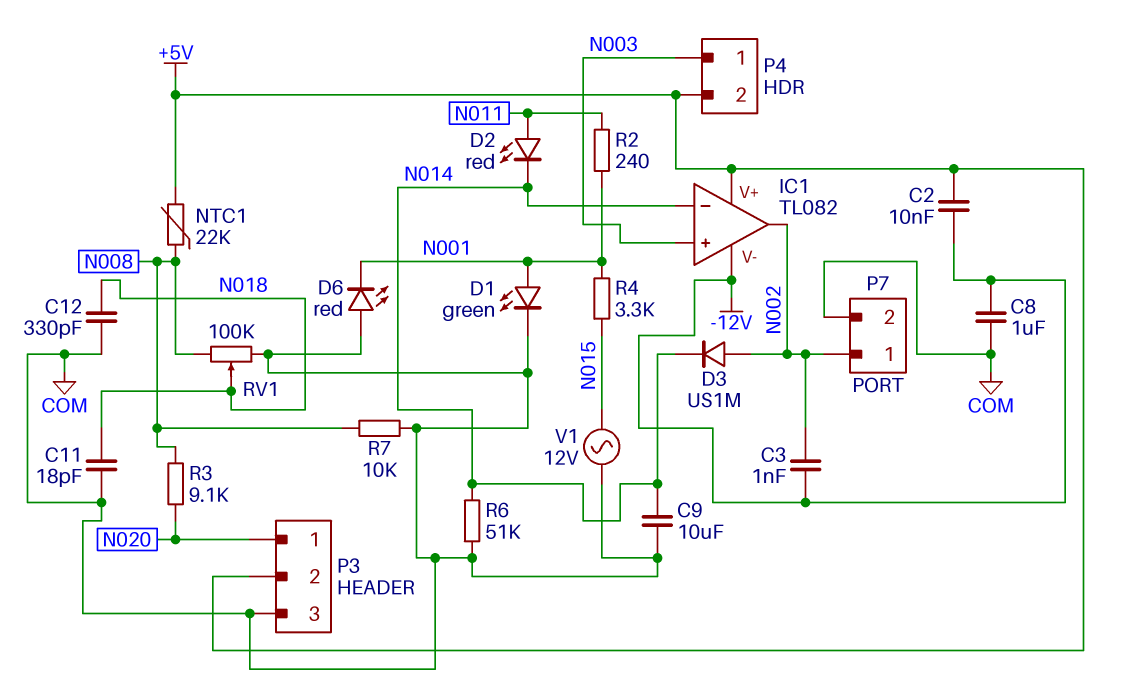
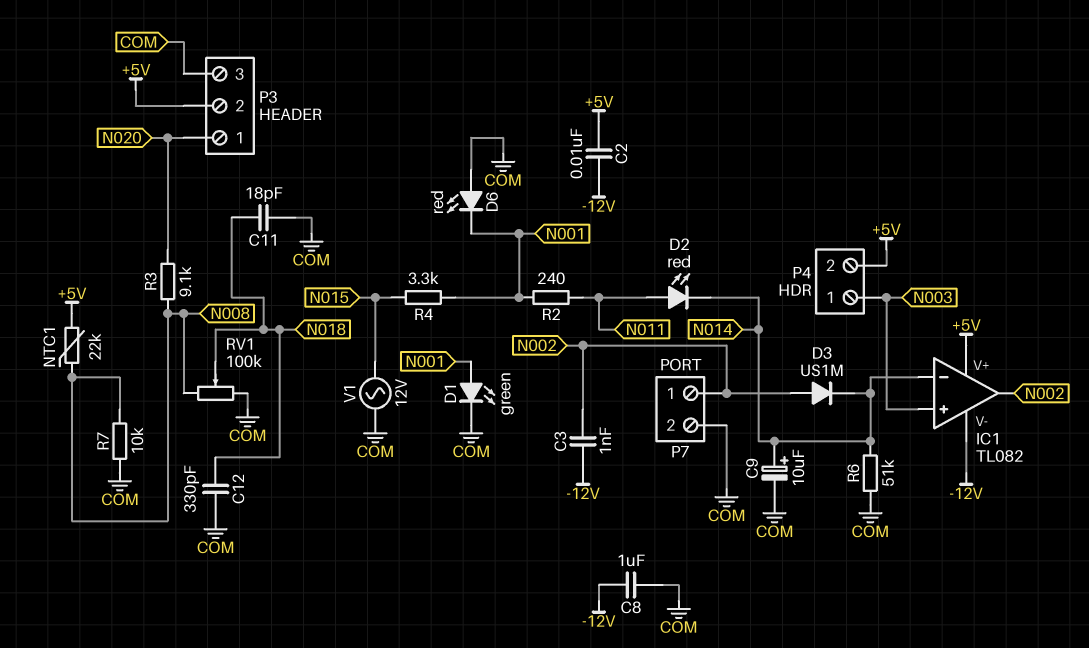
C9: 10uF (COM, N014) -> 10uF (plus N014, minus COM)

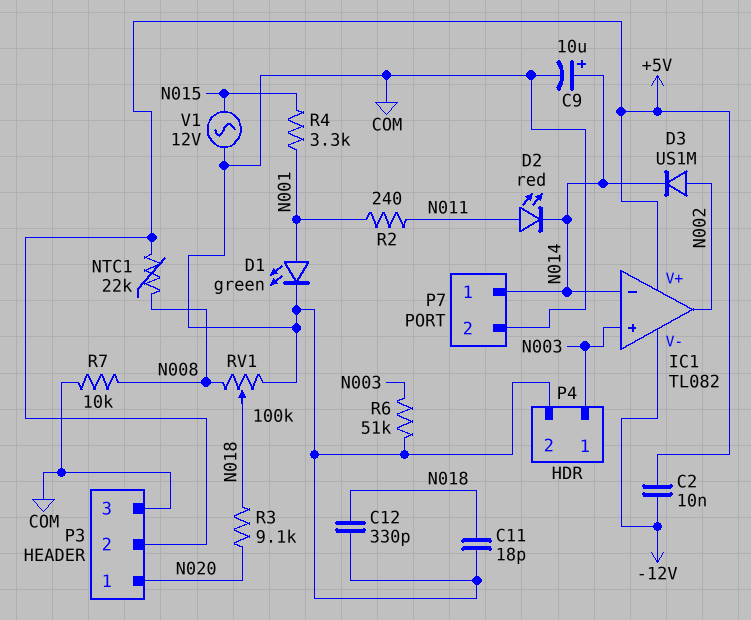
C3: 1nF (-12V, N002) -> none
C8: 1uF (-12V, COM) -> none
D6: LED red (A COM, K N001) -> none
P4 pin 2: +5V -> COM
P7 pin 1: N002 -> N014
R3: 9.1k (N008, N020) -> 9.1k (N018, N020)
R6: 51k (COM, N014) -> 51k (COM, N003)

